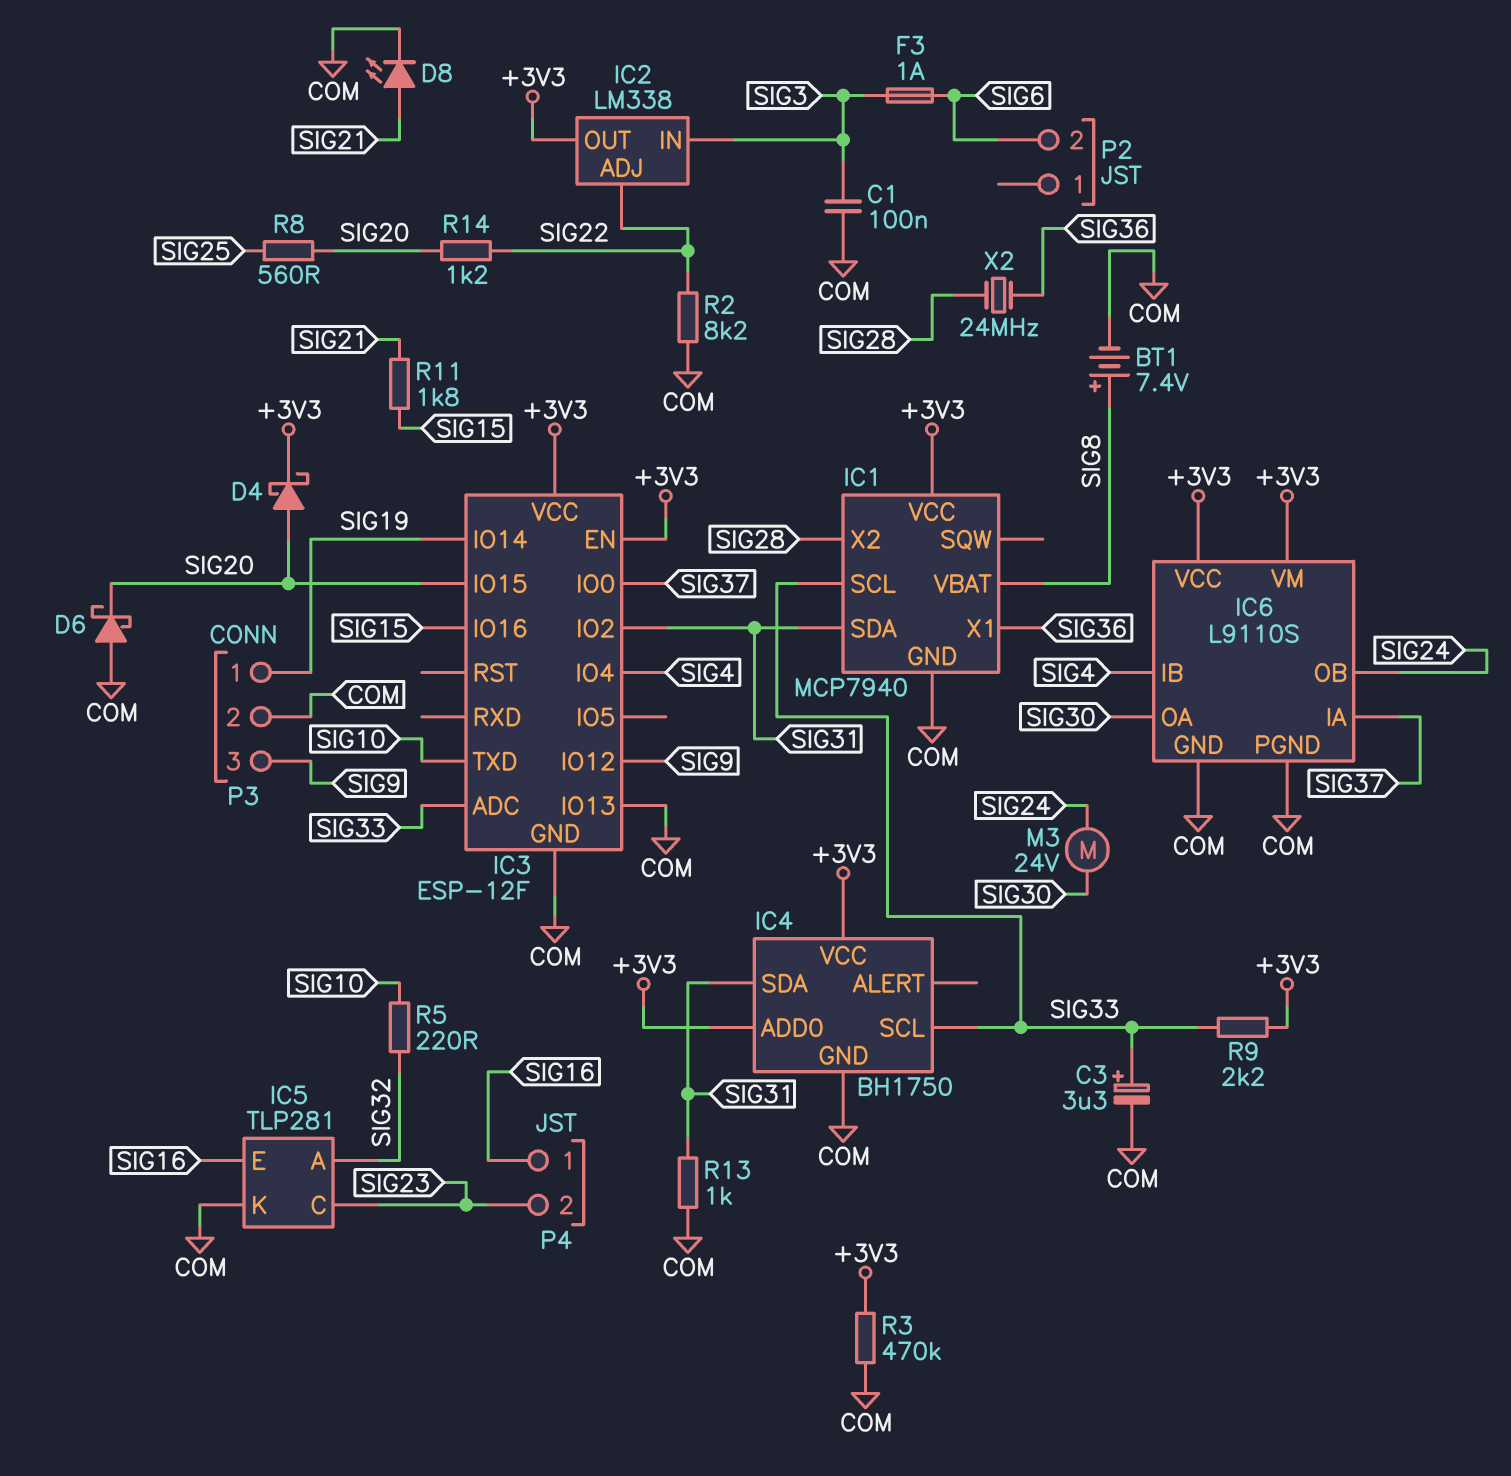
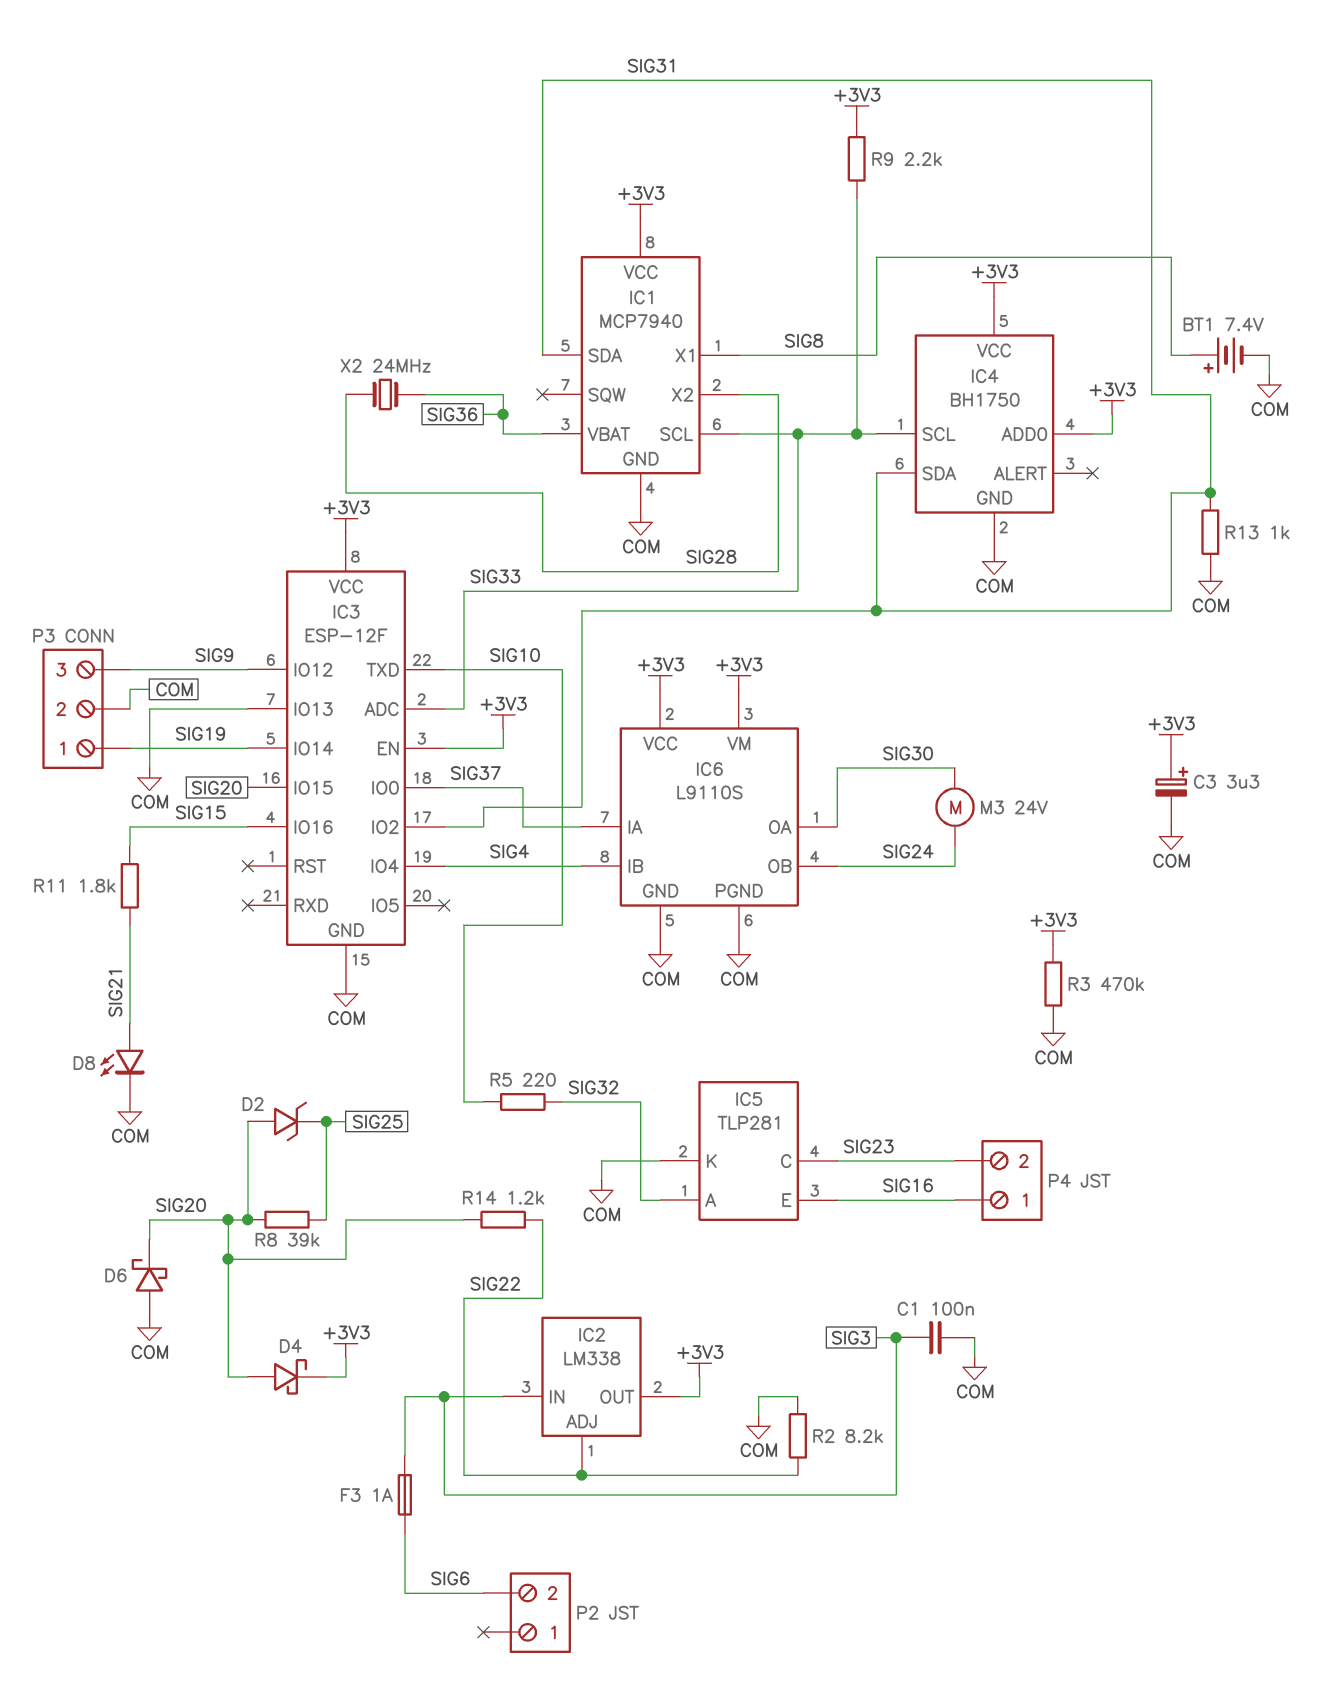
C3: 3.3uF (plus SIG33, minus COM) -> 3.3uF (plus +3V3, minus COM)
D2: none -> zener (A SIG20, K SIG25)
IC1 pin VBAT: SIG8 -> SIG36
IC1 pin X1: SIG36 -> SIG8
R8: 560 (SIG20, SIG25) -> 39k (SIG20, SIG25)

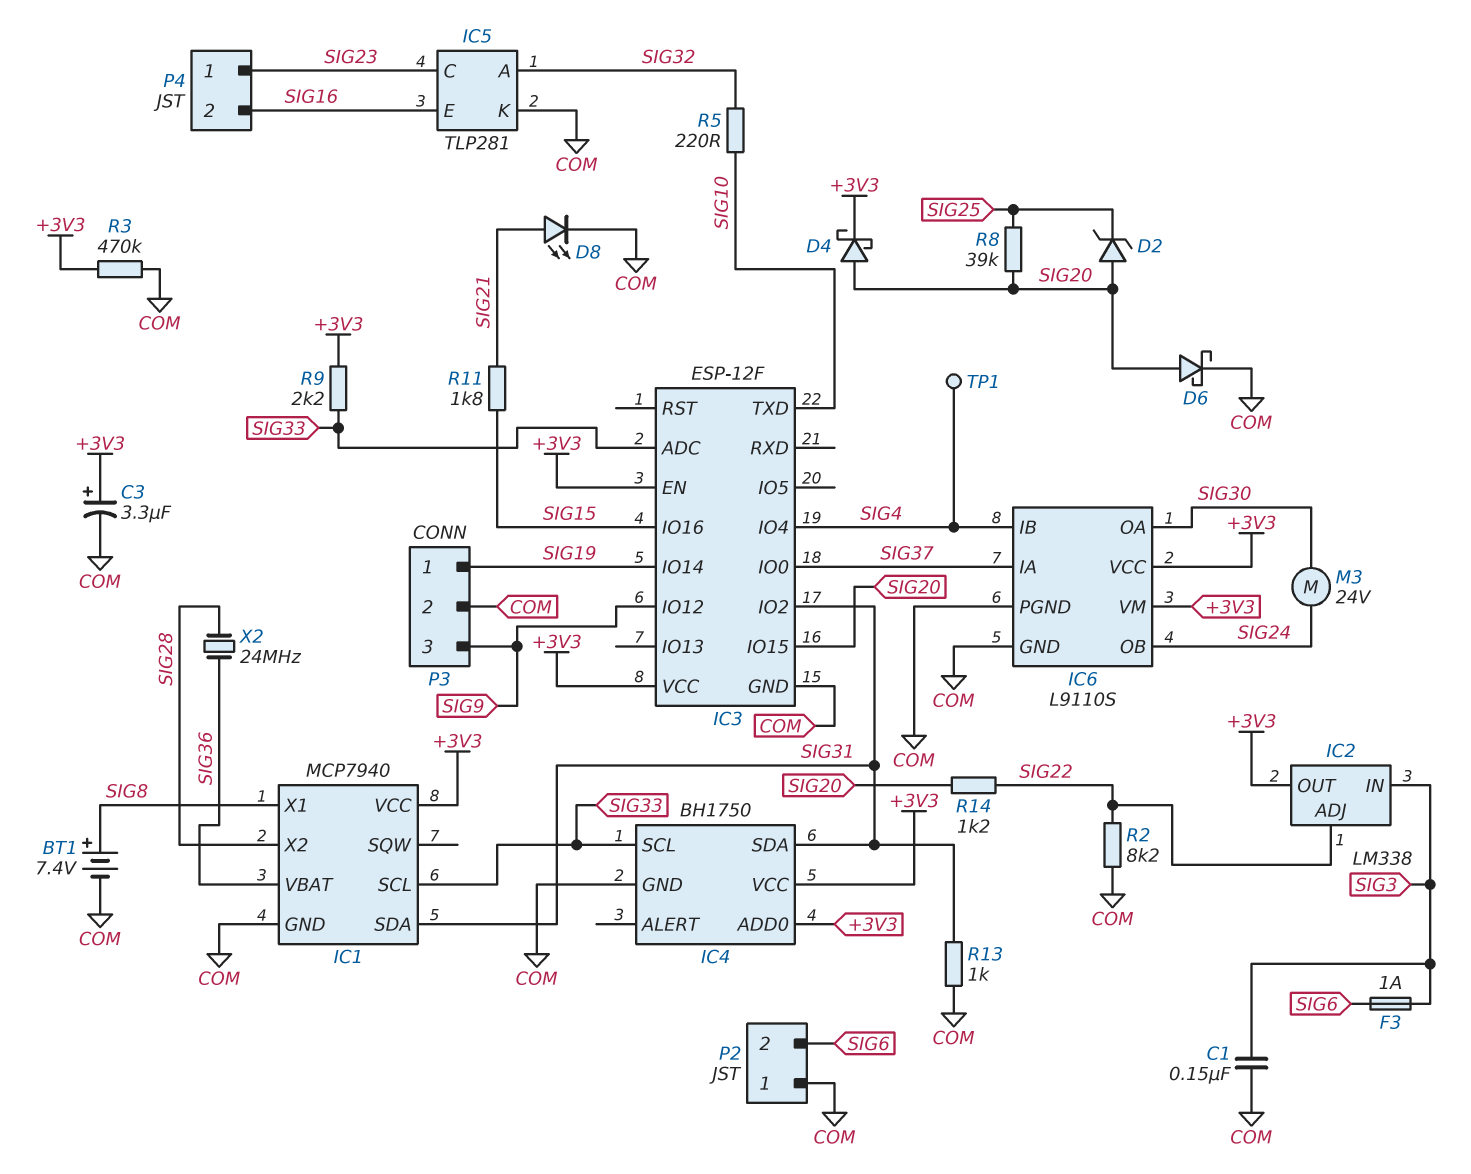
C1: 100nF (COM, SIG3) -> 150nF (COM, SIG3)
D6: schottky (A COM, K SIG20) -> schottky (A SIG20, K COM)
IC3 pin IO13: COM -> none
P2 pin 1: none -> COM
P4 pin 1: SIG16 -> SIG23
P4 pin 2: SIG23 -> SIG16
TP1: none -> test point (SIG4)

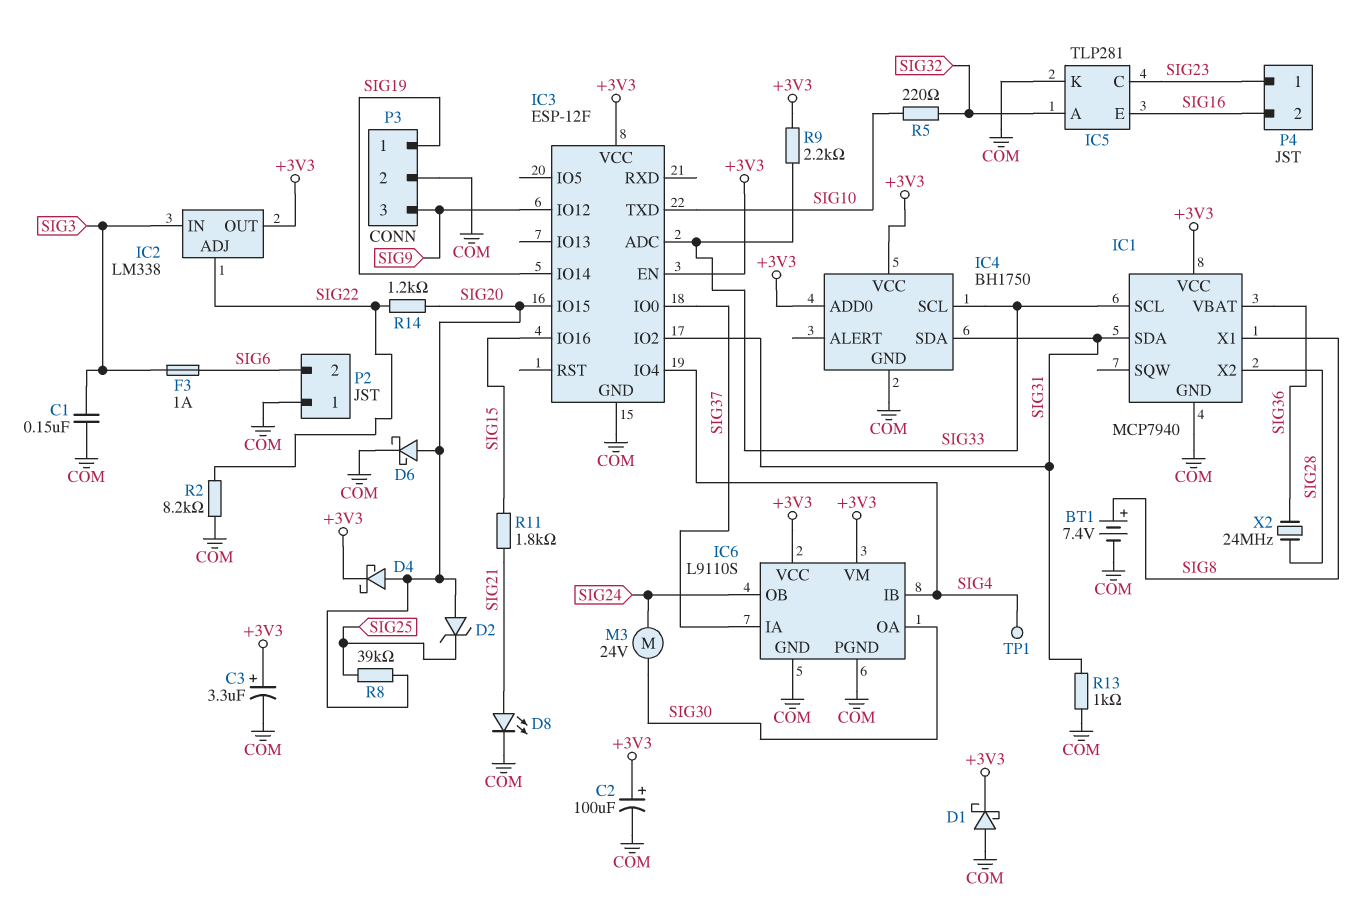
C2: none -> 100uF (plus +3V3, minus COM)
D1: none -> schottky (A COM, K +3V3)
R3: 470k (+3V3, COM) -> none

